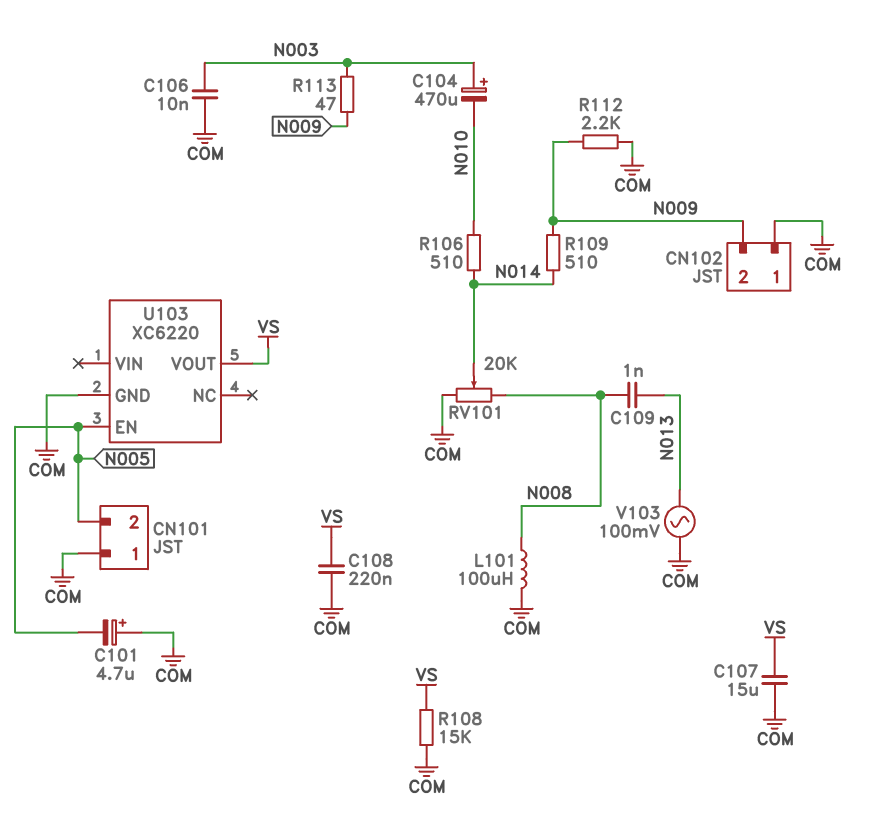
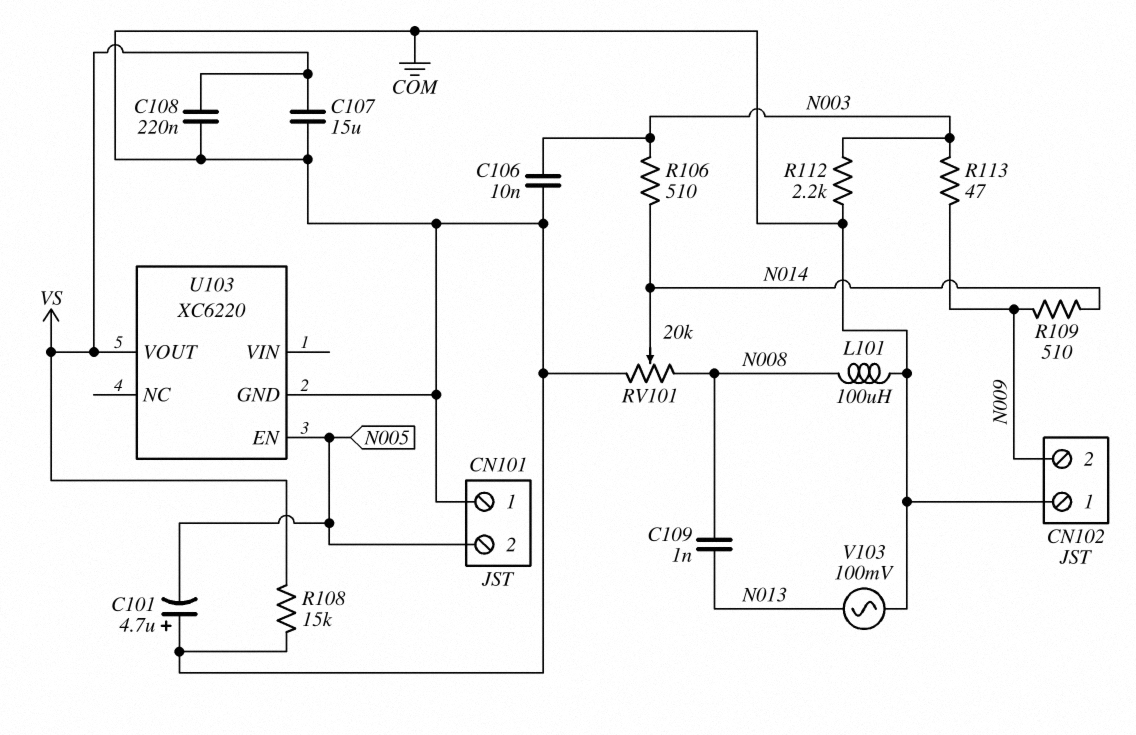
C104: 470uF (plus N003, minus N010) -> none
R106: 510 (N010, N014) -> 510 (N003, N014)
R112: 2.2k (COM, N009) -> 2.2k (COM, N003)

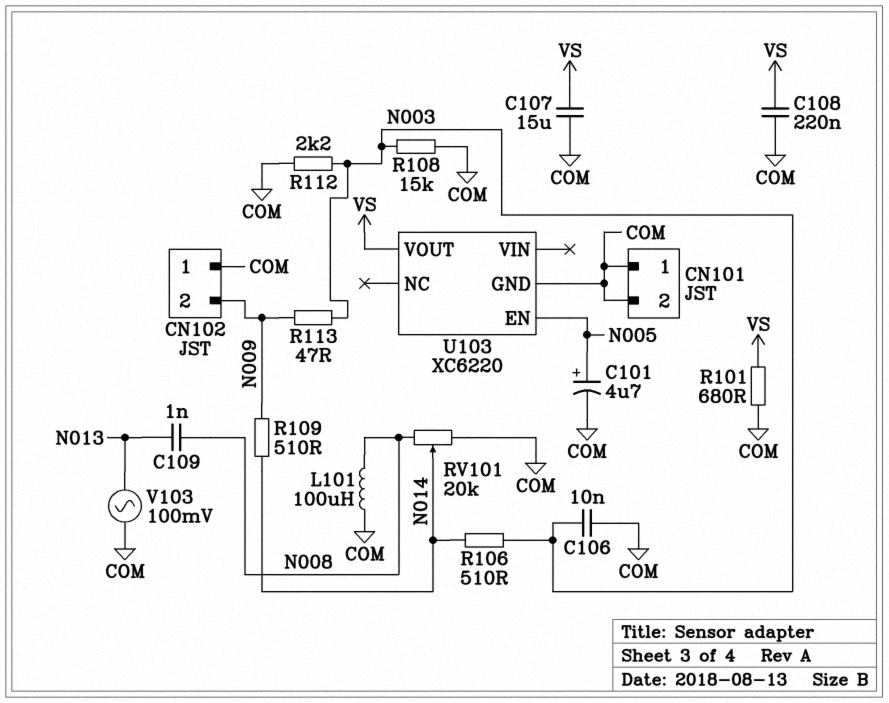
C101: 4.7uF (plus COM, minus N005) -> 4.7uF (plus N005, minus COM)
CN101 pin 2: N005 -> COM
R101: none -> 680 (COM, VS)
R108: 15k (COM, VS) -> 15k (COM, N003)

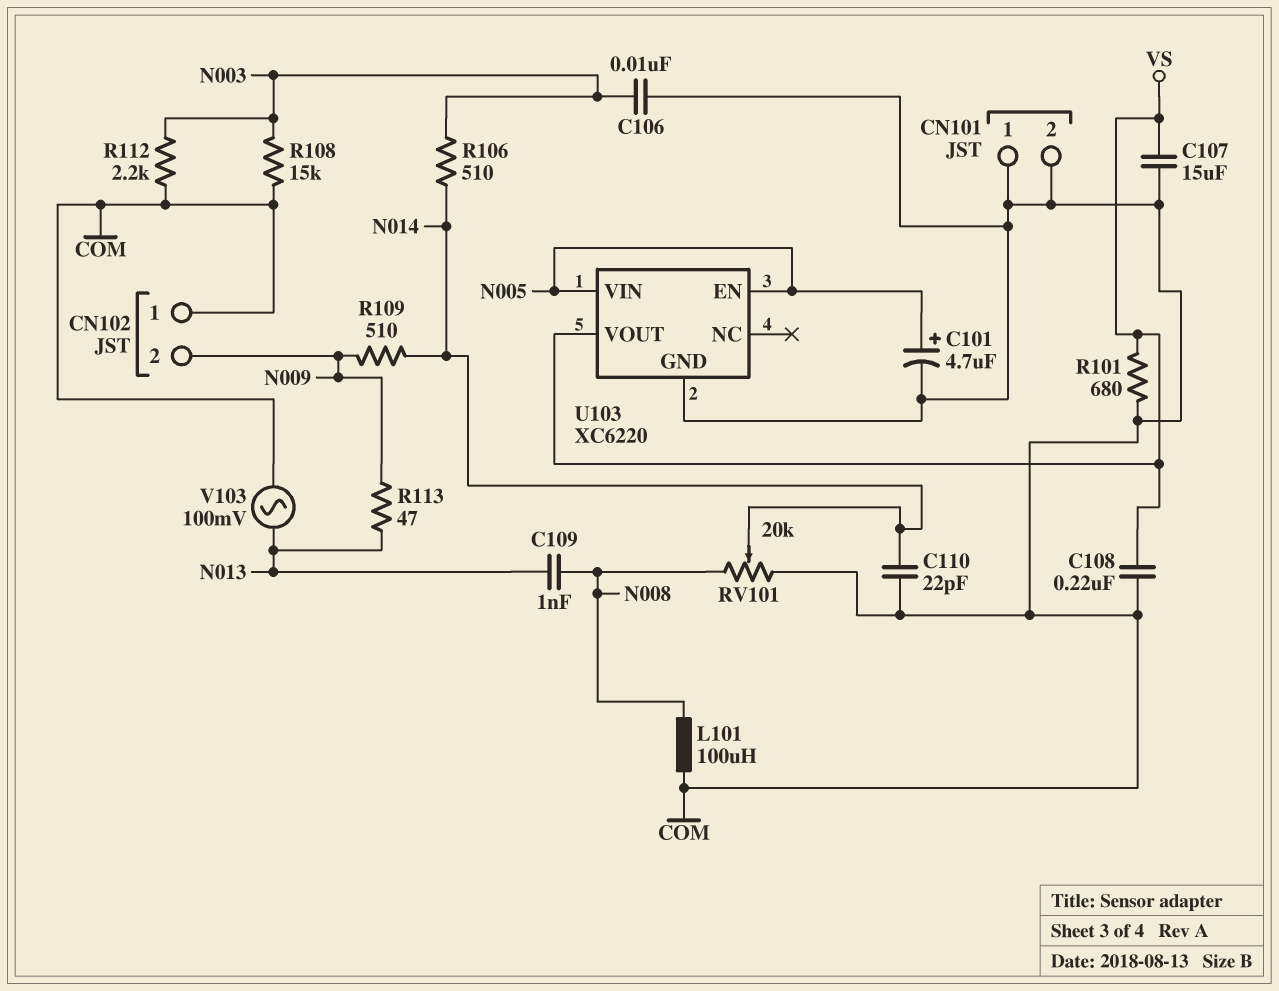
C110: none -> 22pF (COM, N014)
R113: 47 (N003, N009) -> 47 (N009, N013)
U103 pin VIN: none -> N005

